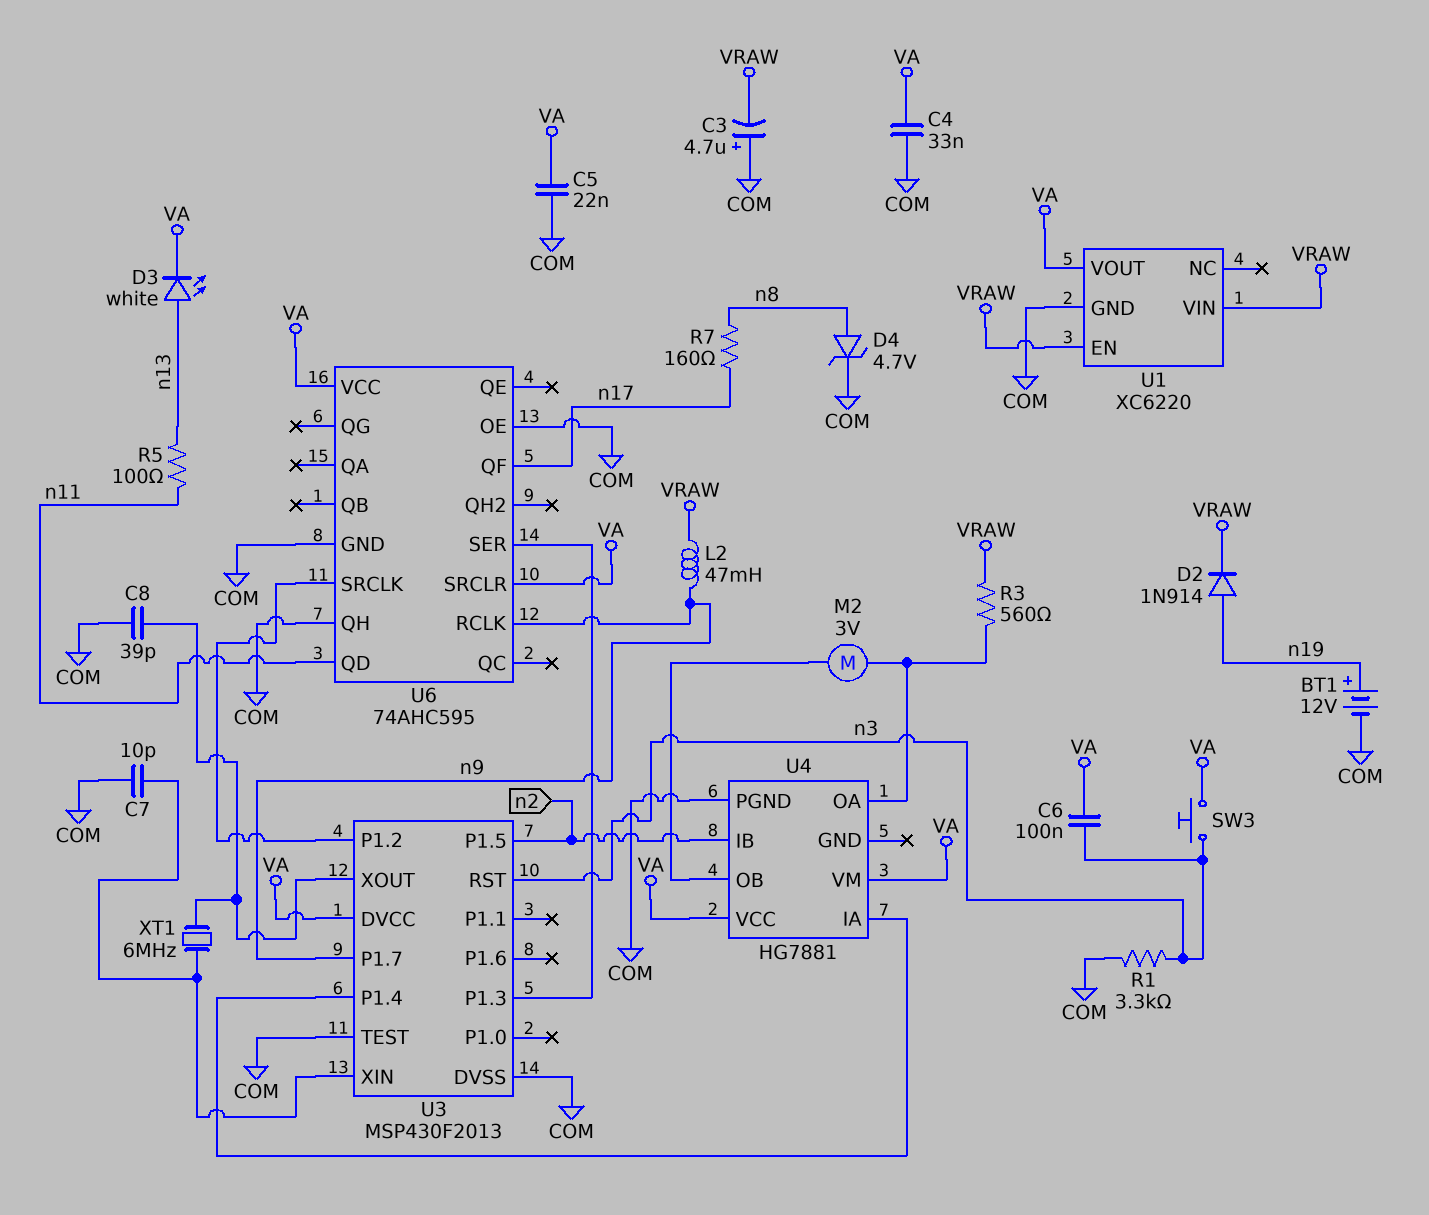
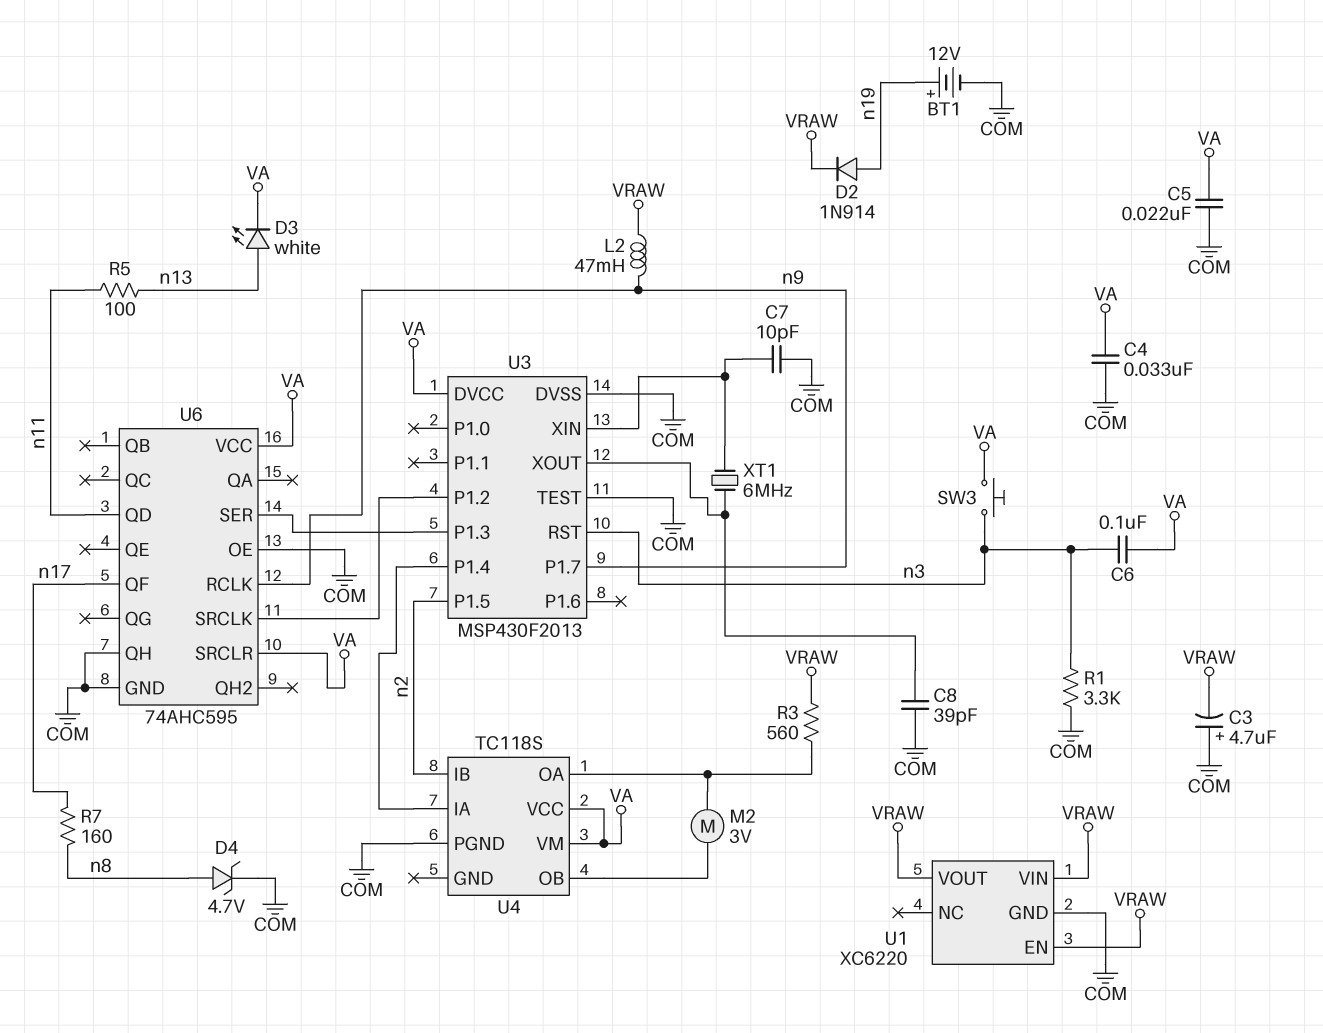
U1 pin VOUT: VA -> VRAW
U4: HG7881 -> TC118S

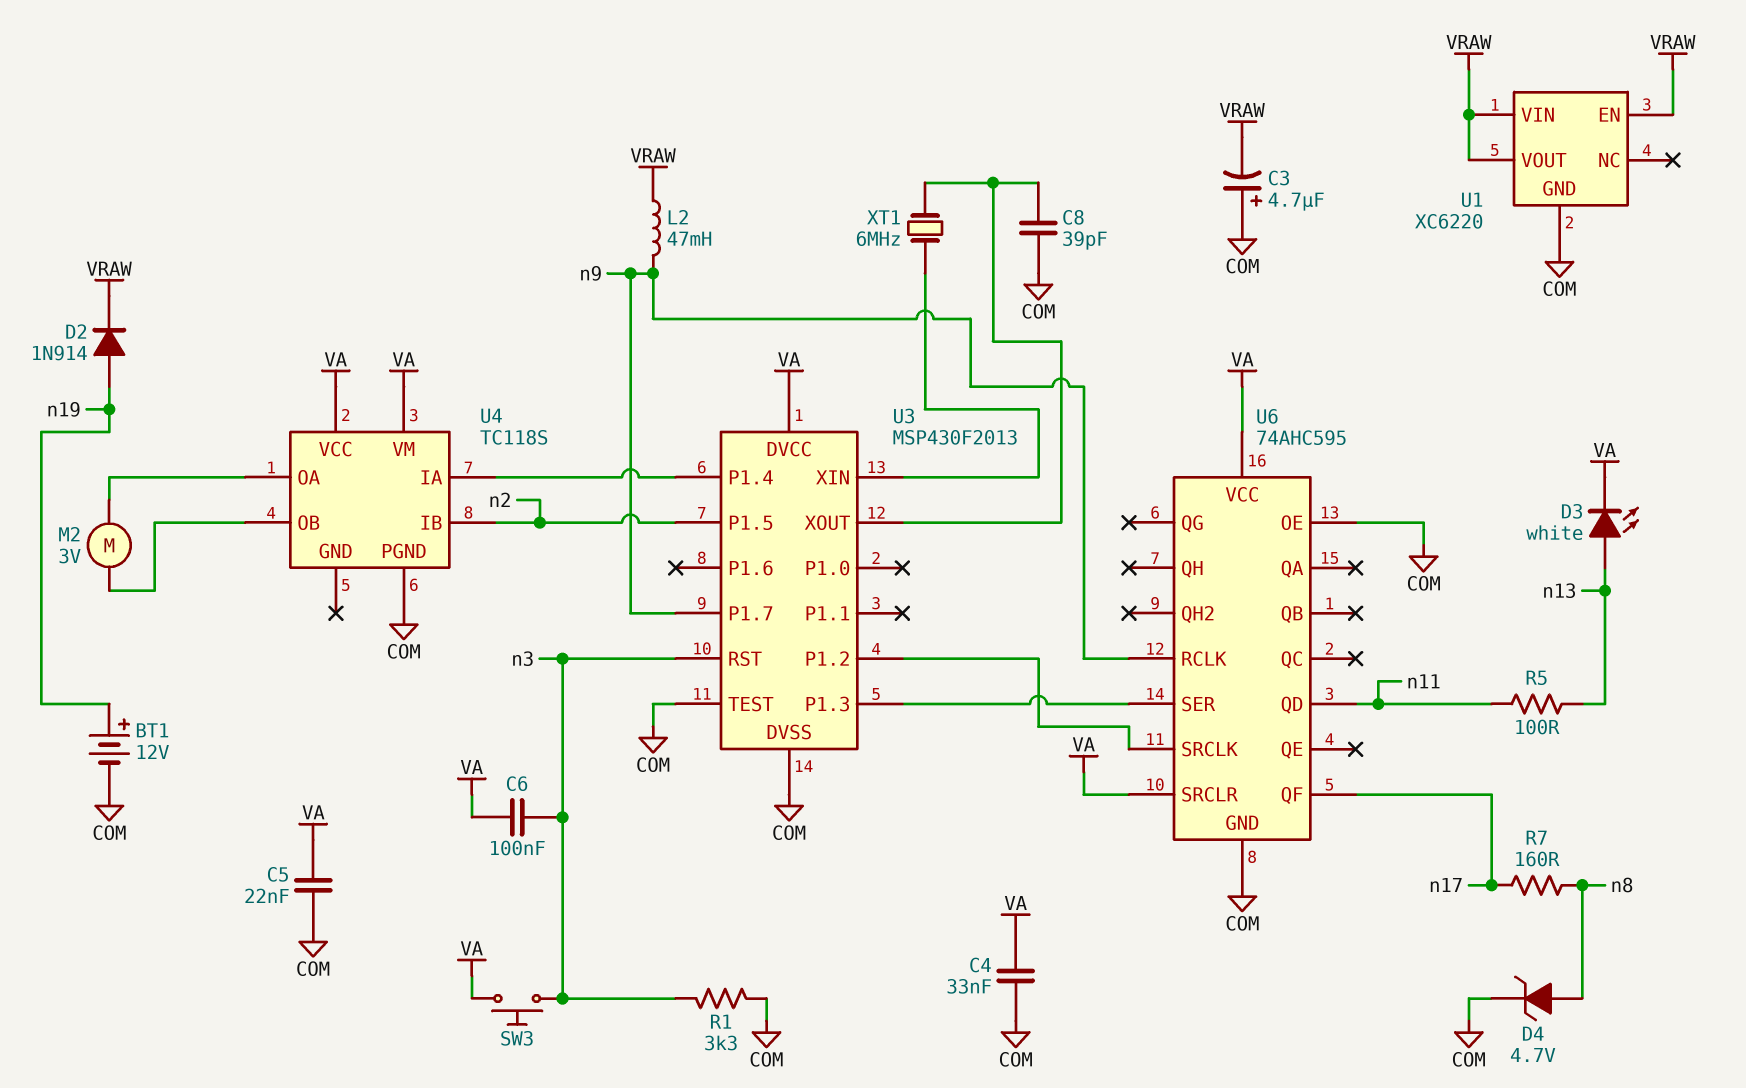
C7: 10pF (COM, U3/XIN) -> none
R3: 560 (U4/OA, VRAW) -> none
U6 pin QH: COM -> none

